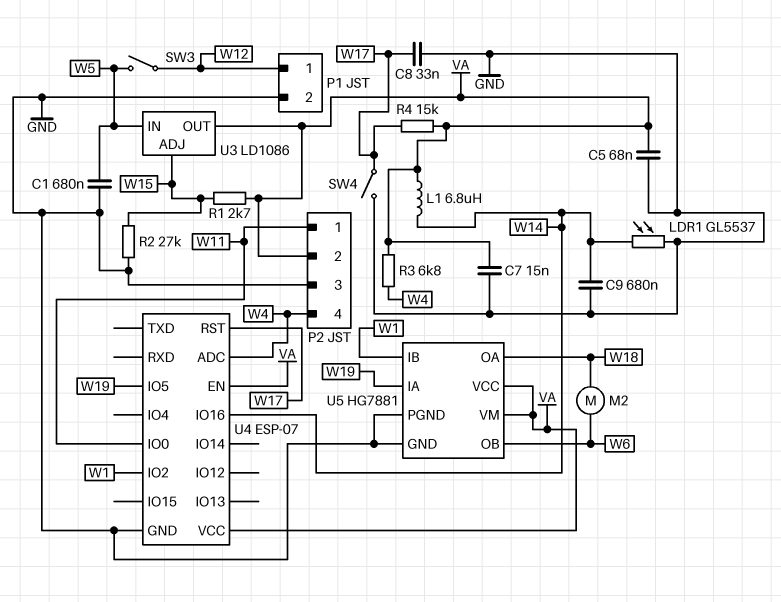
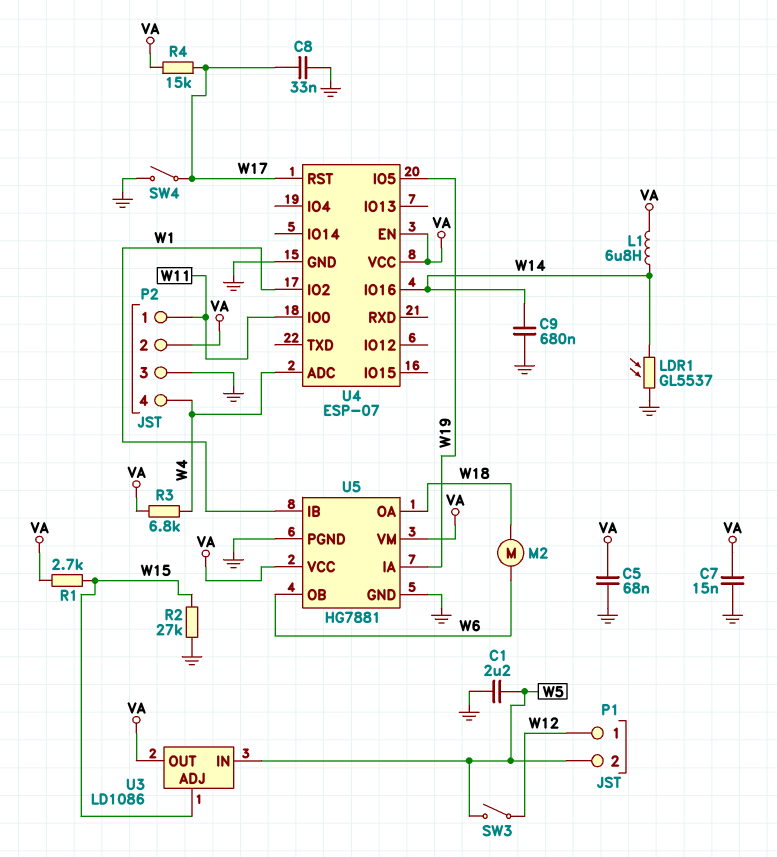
C1: 680nF (GND, W5) -> 2.2uF (GND, W5)
P1 pin 2: GND -> W5

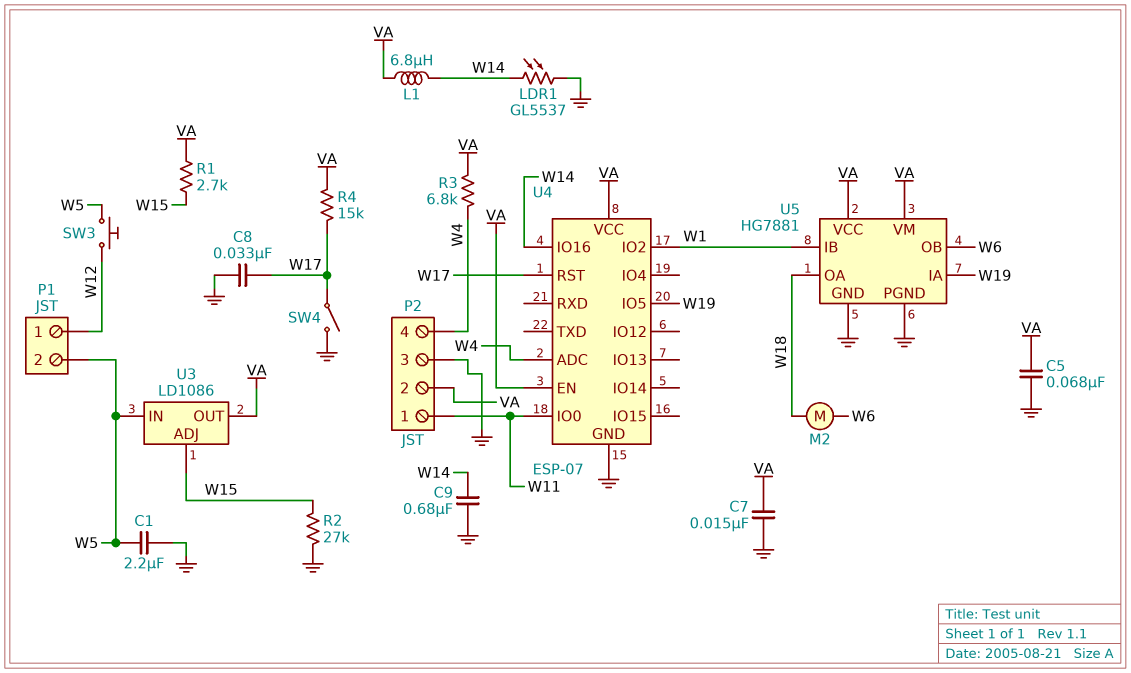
SW3: switch (W5, W12) -> button (W5, W12)

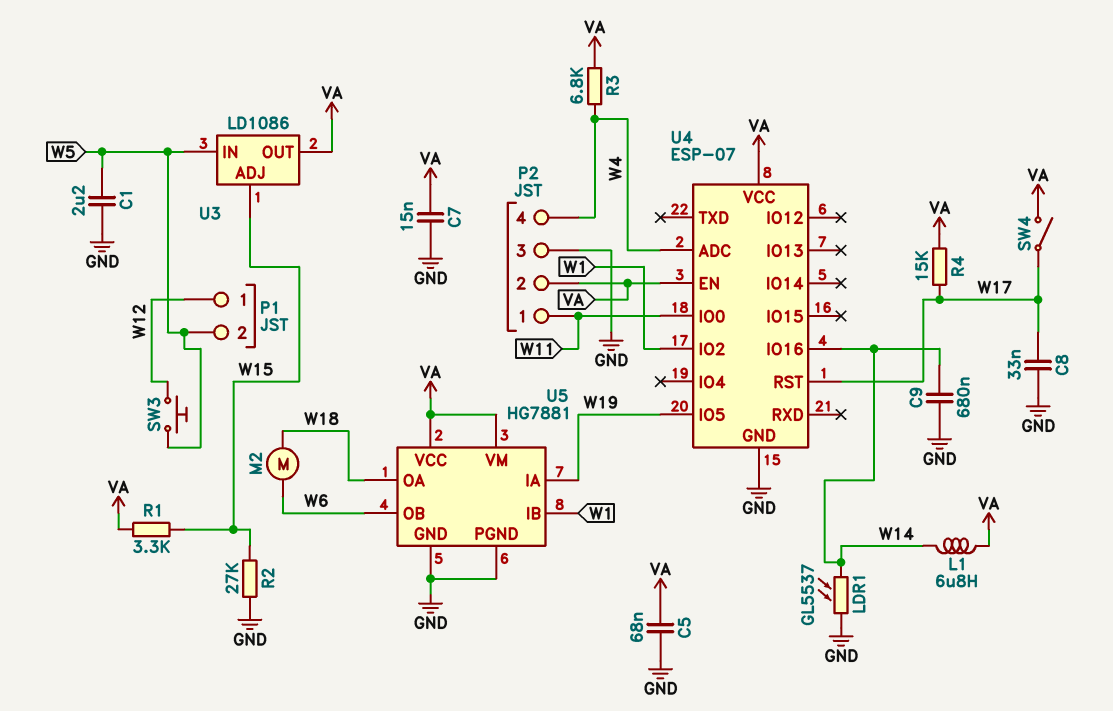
R1: 2.7k (VA, W15) -> 3.3k (VA, W15)
SW4: switch (GND, W17) -> switch (VA, W17)

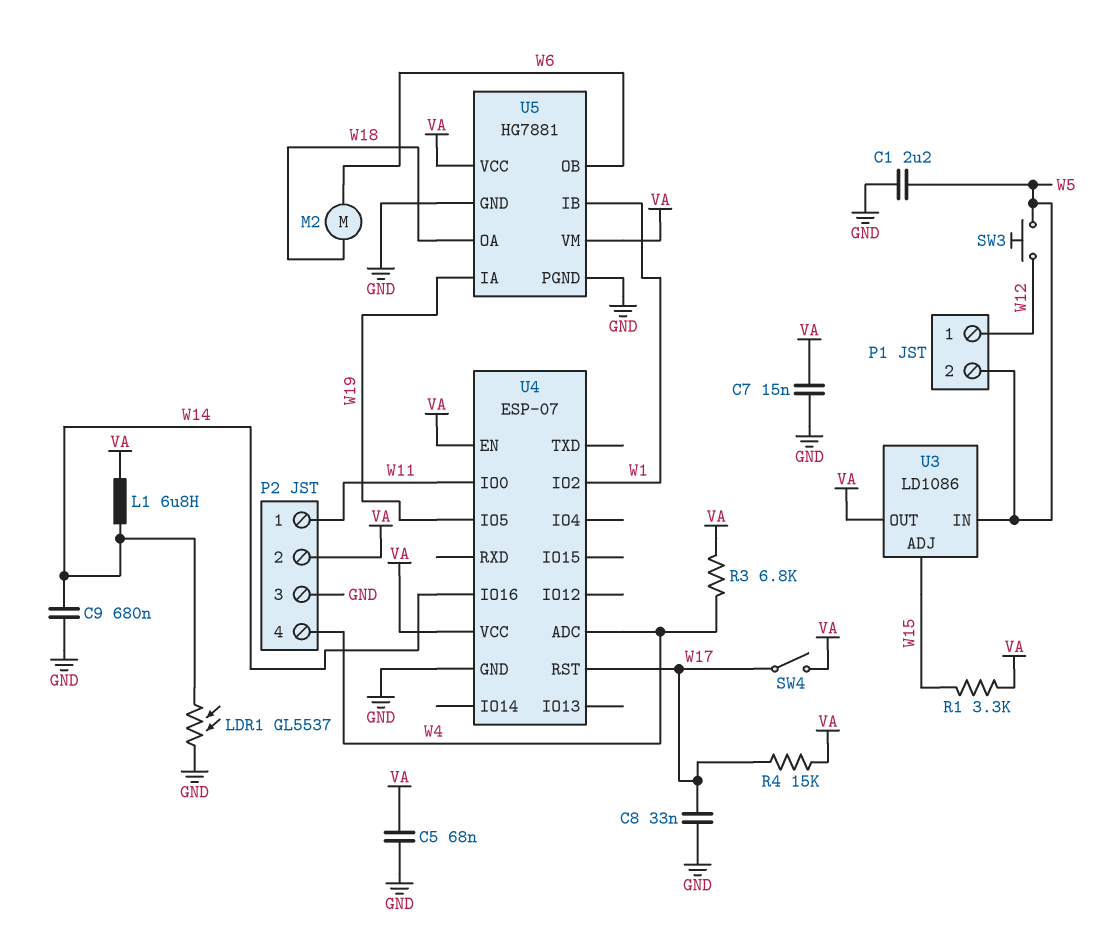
R2: 27k (GND, W15) -> none

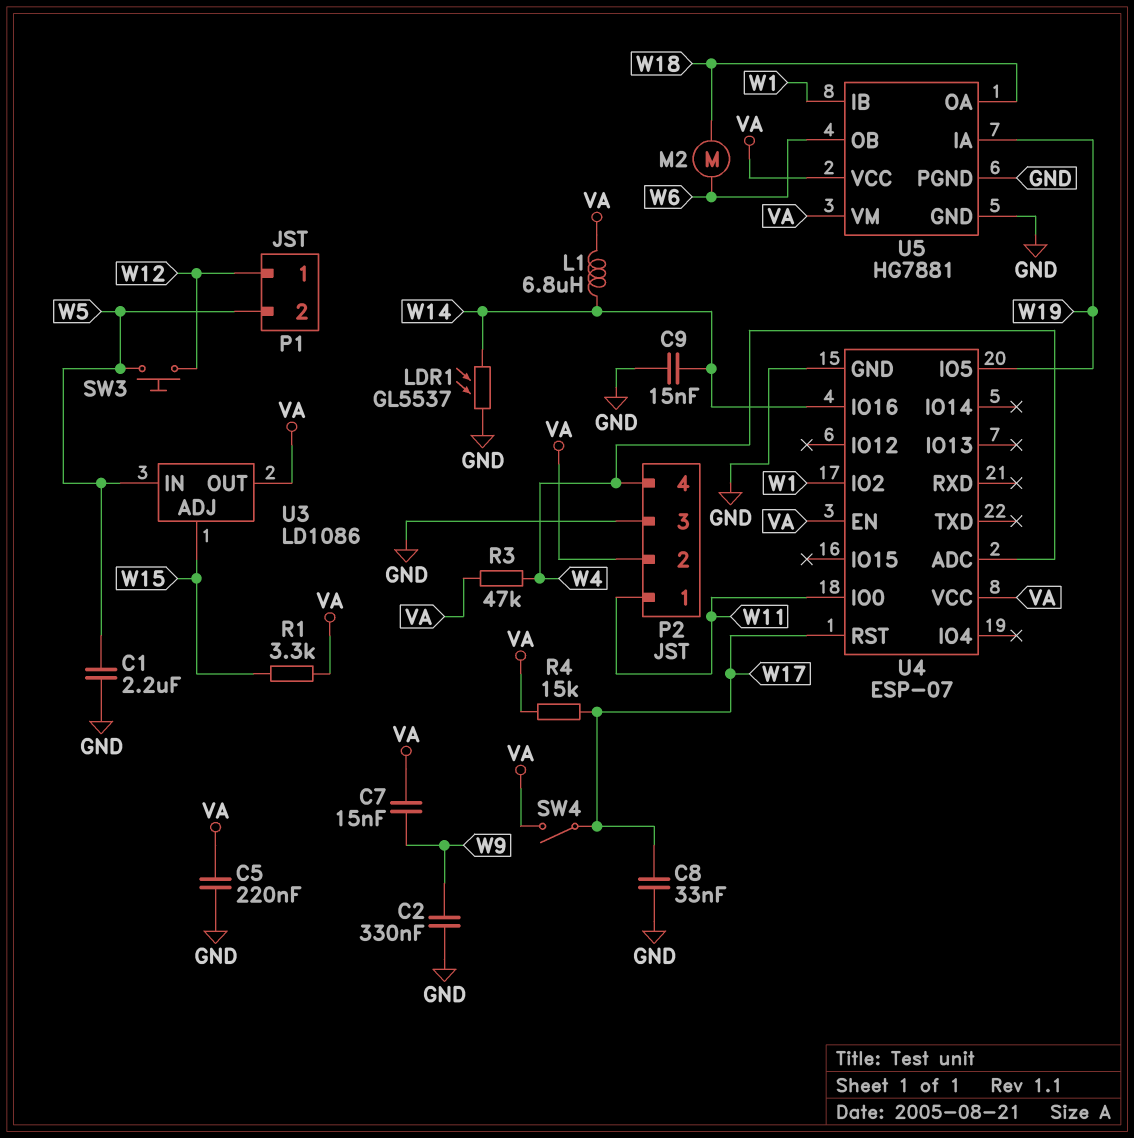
C2: none -> 330nF (GND, W9)
C5: 68nF (GND, VA) -> 220nF (GND, VA)
C7: 15nF (GND, VA) -> 15nF (VA, W9)
C9: 680nF (GND, W14) -> 15nF (GND, W14)
R3: 6.8k (VA, W4) -> 47k (VA, W4)

